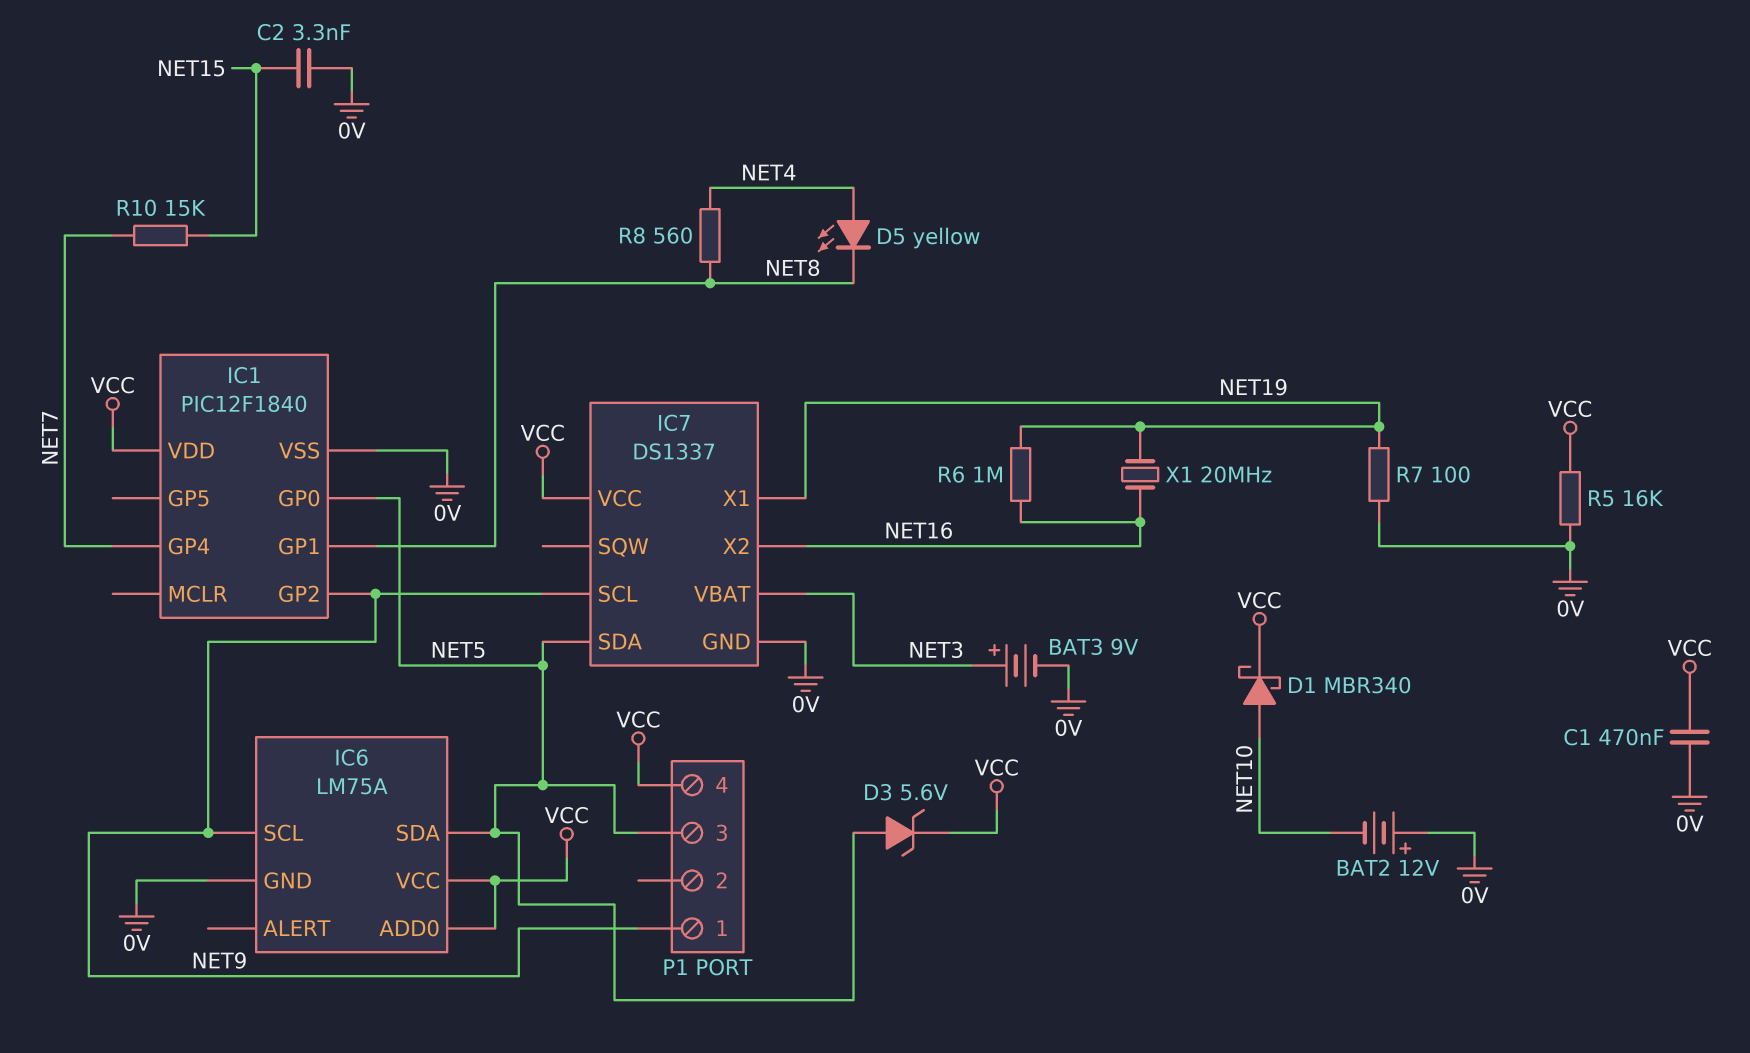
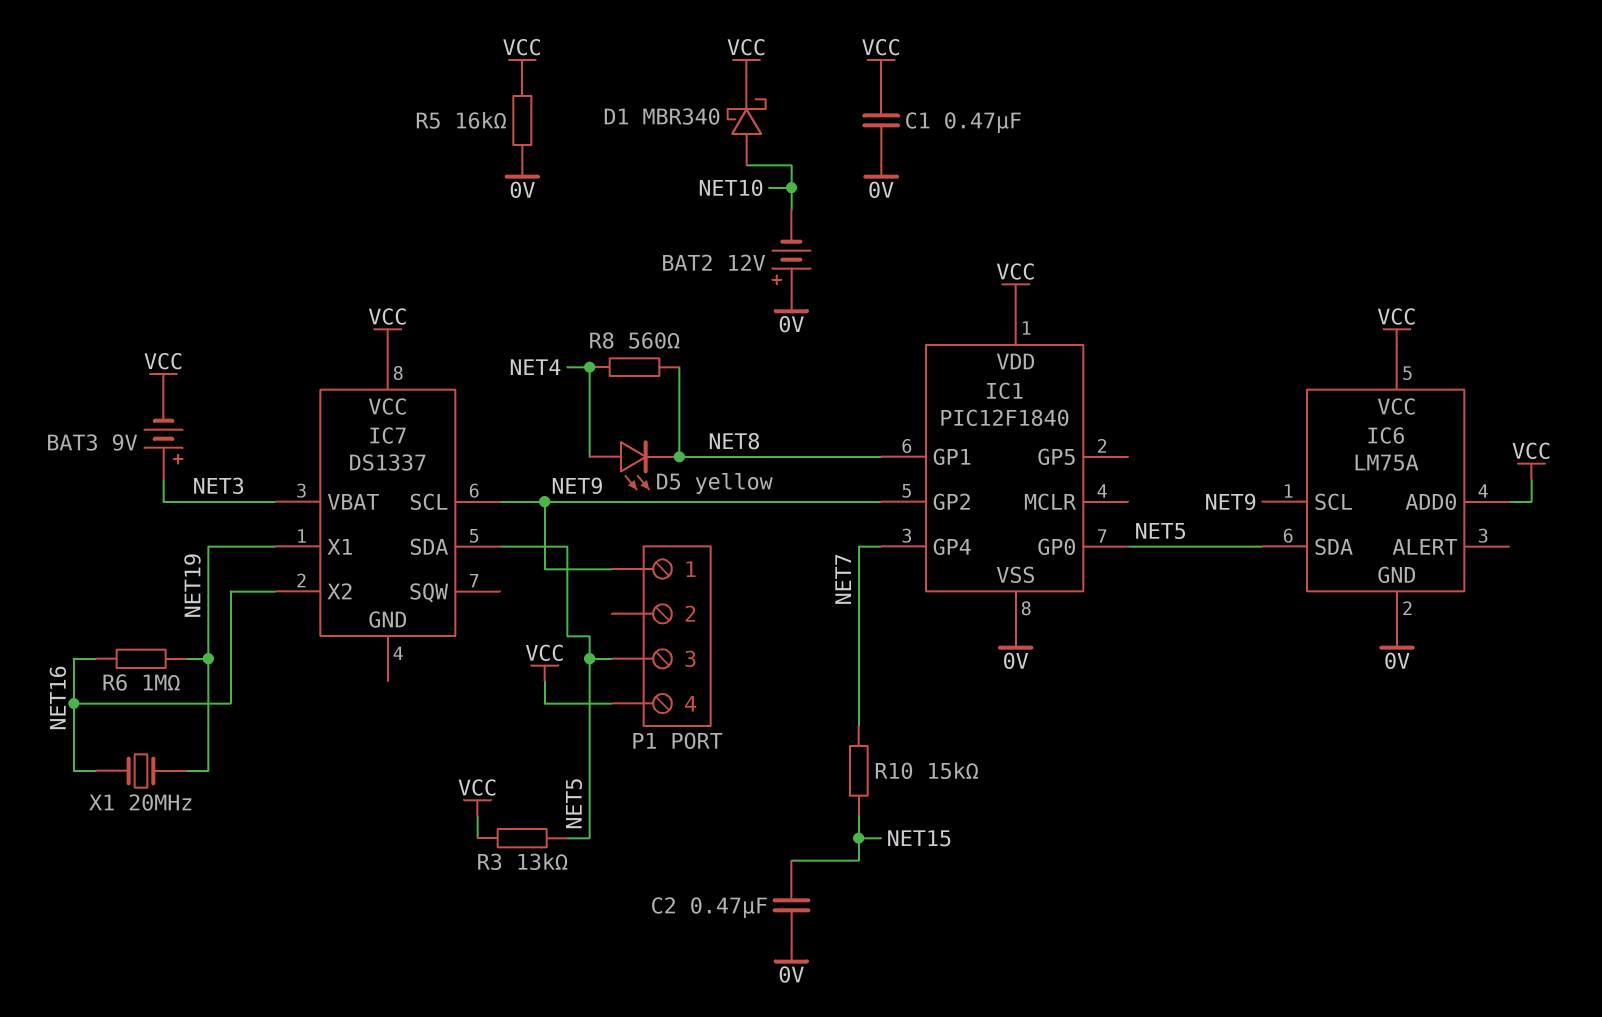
BAT3: 9V (plus NET3, minus 0V) -> 9V (plus NET3, minus VCC)
C2: 3.3nF (0V, NET15) -> 470nF (0V, NET15)
D3: zener 5.6V (A NET5, K VCC) -> none
IC7 pin GND: 0V -> none
R3: none -> 13k (NET5, VCC)
R7: 100 (0V, NET19) -> none

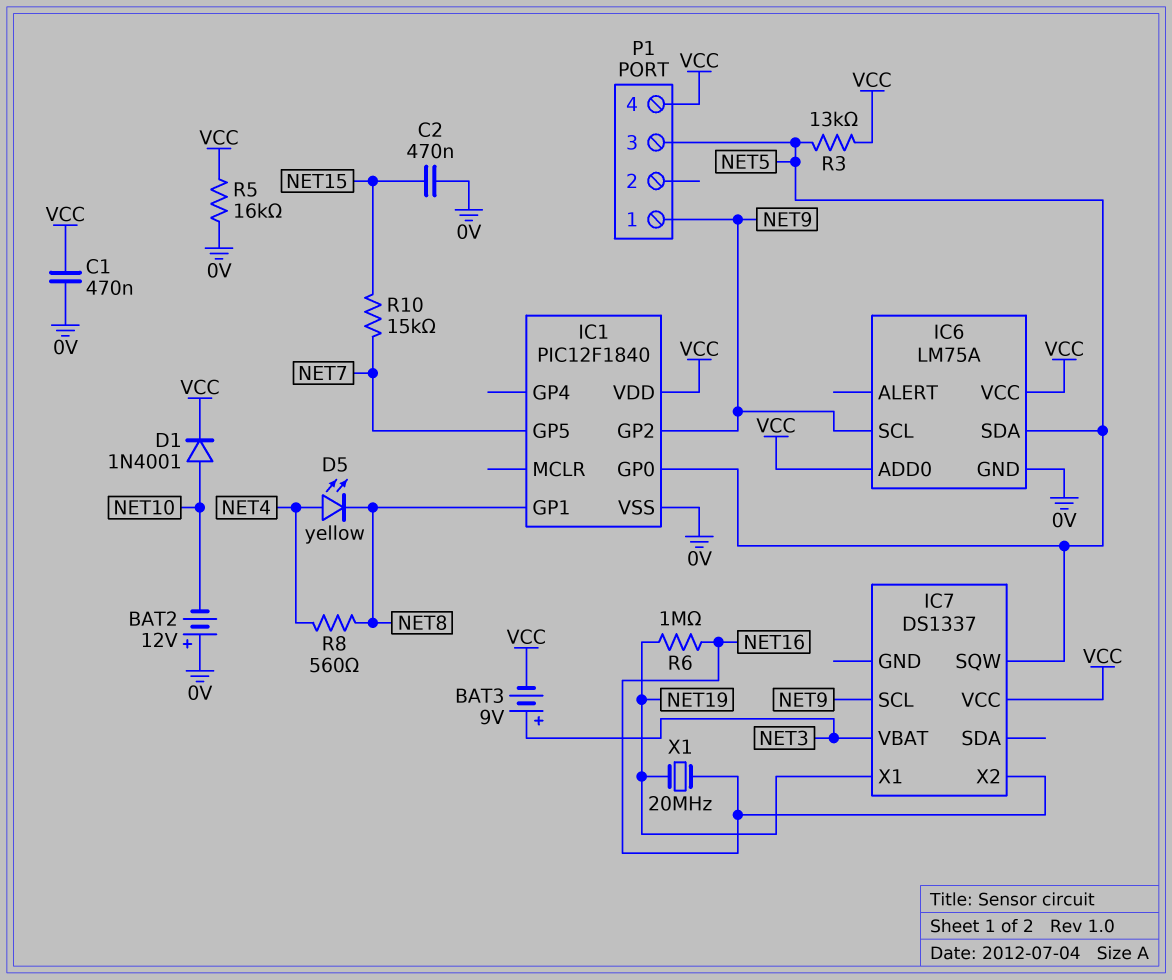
D1: schottky MBR340 (A NET10, K VCC) -> diode 1N4001 (A NET10, K VCC)
IC1 pin GP4: NET7 -> none
IC1 pin GP5: none -> NET7
IC7 pin SDA: NET5 -> none
IC7 pin SQW: none -> NET5

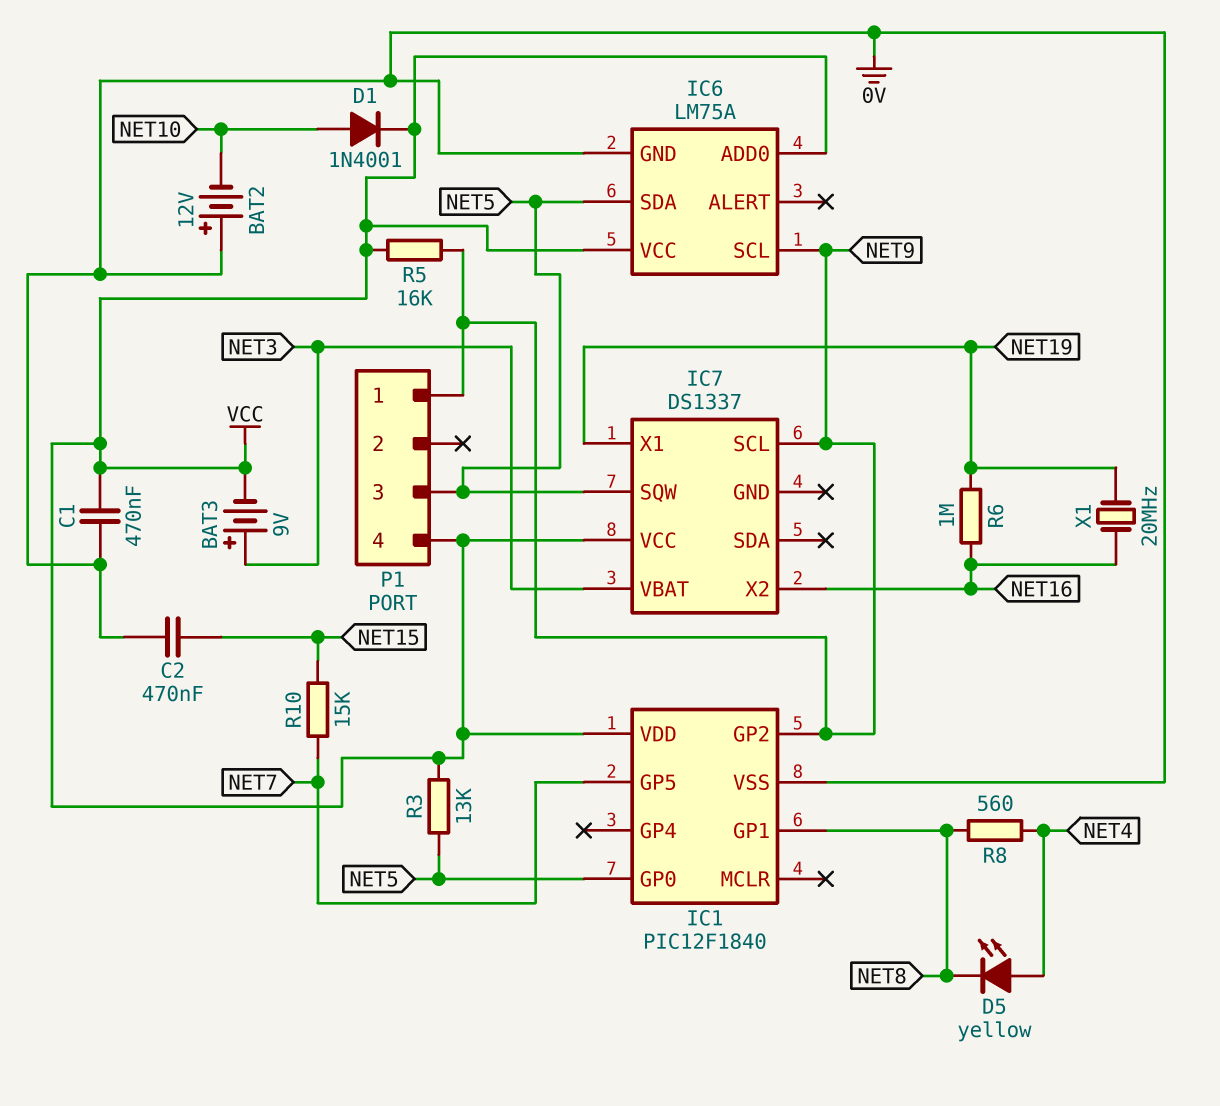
R5: 16k (0V, VCC) -> 16k (NET9, VCC)

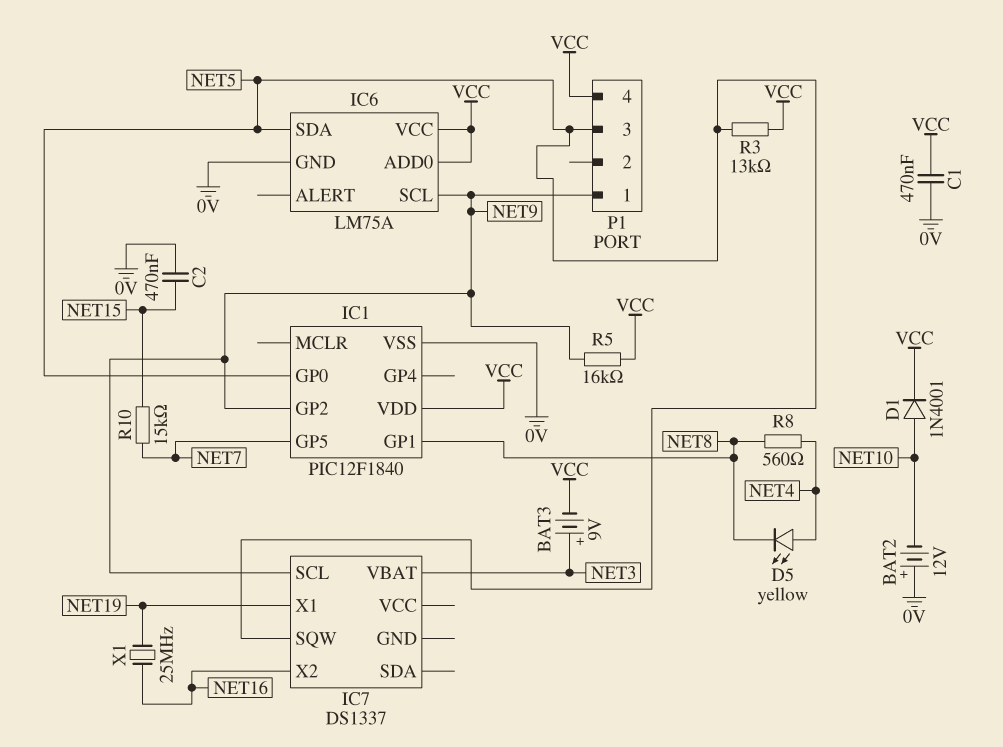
IC7 pin VCC: VCC -> none
R6: 1M (NET16, NET19) -> none
X1: 20MHz (NET16, NET19) -> 25MHz (NET16, NET19)

